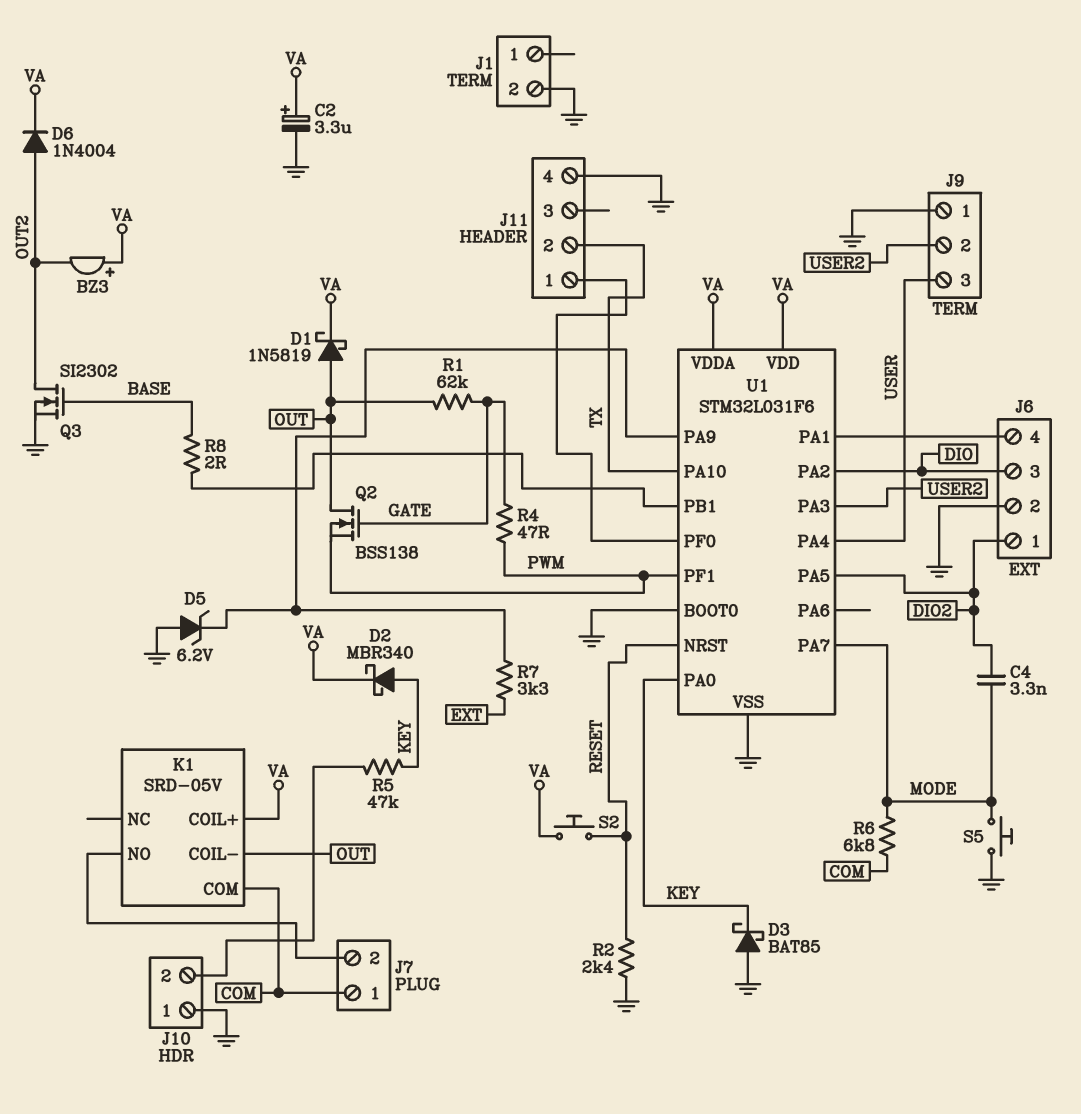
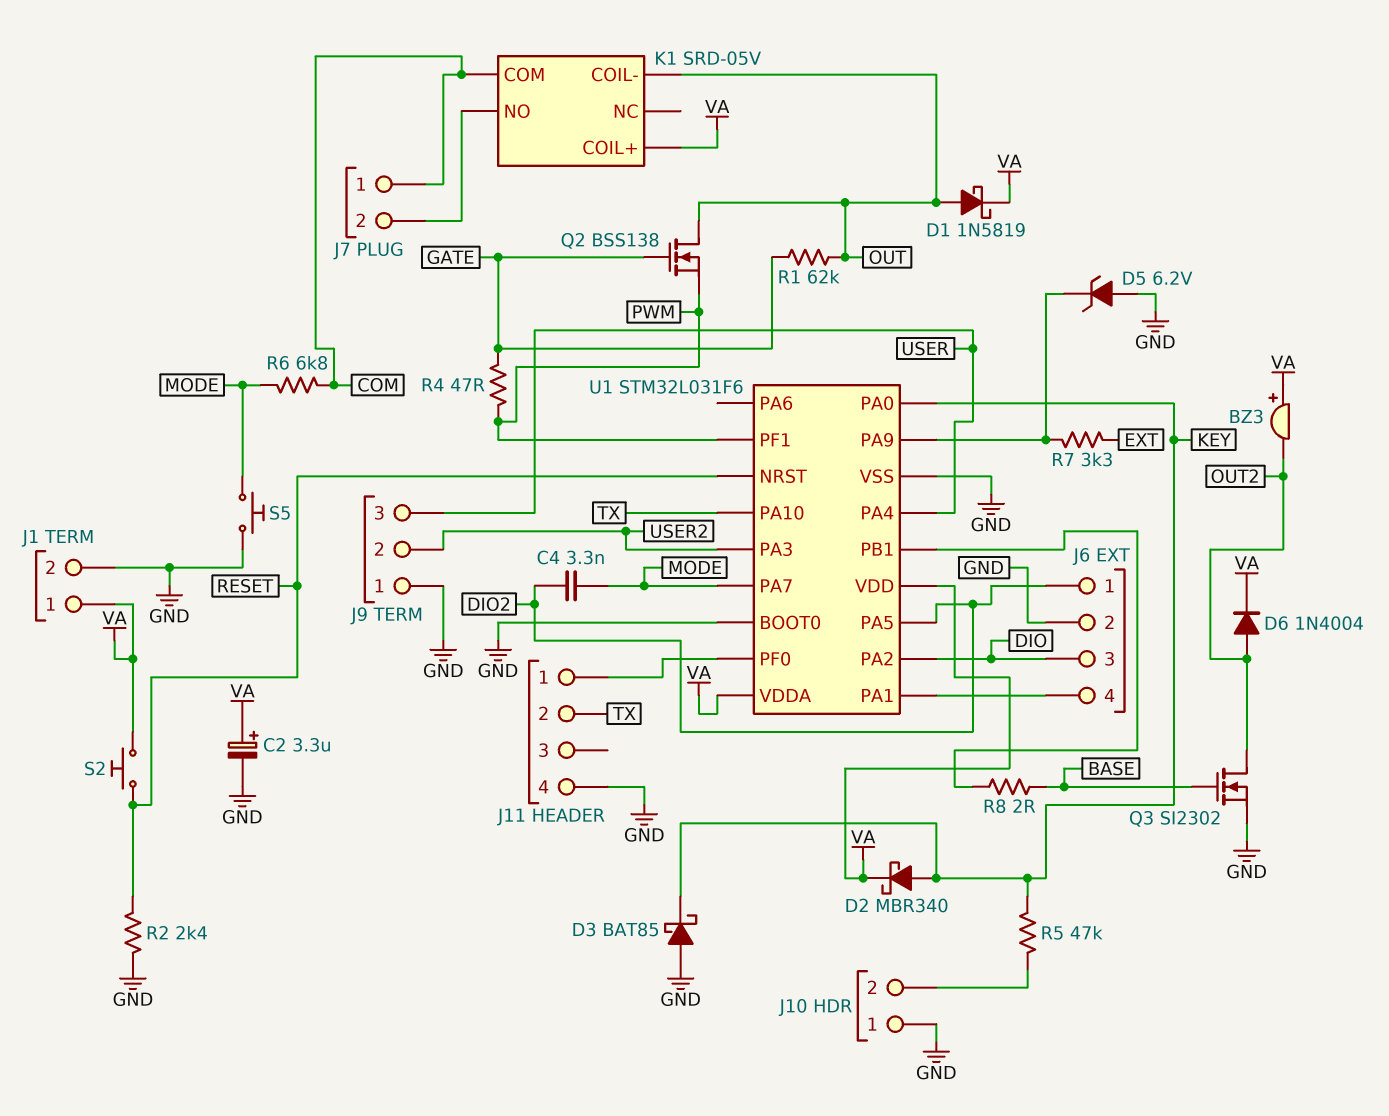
J1 pin 1: none -> VA

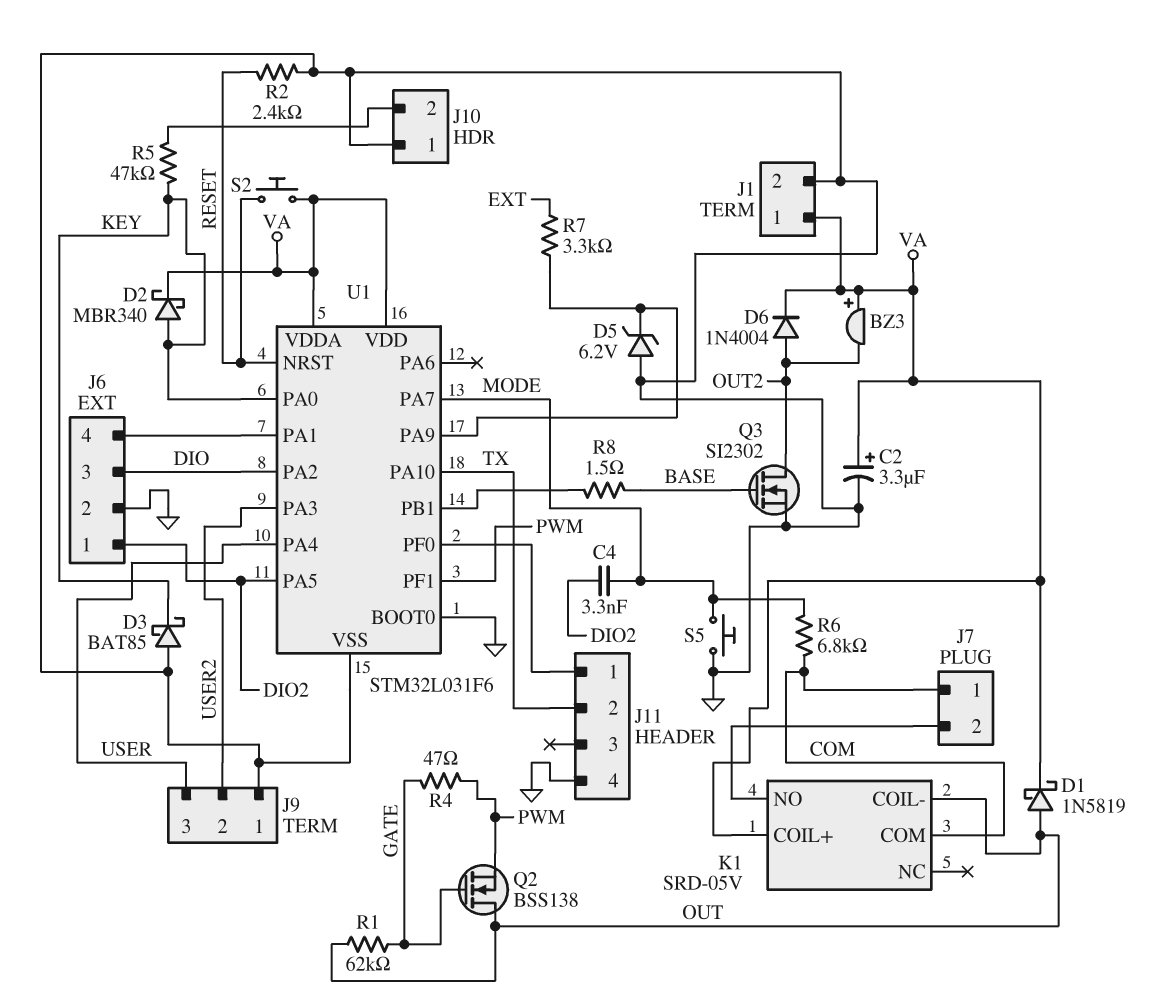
R8: 2 (BASE, U1/PB1) -> 1.5 (BASE, U1/PB1)

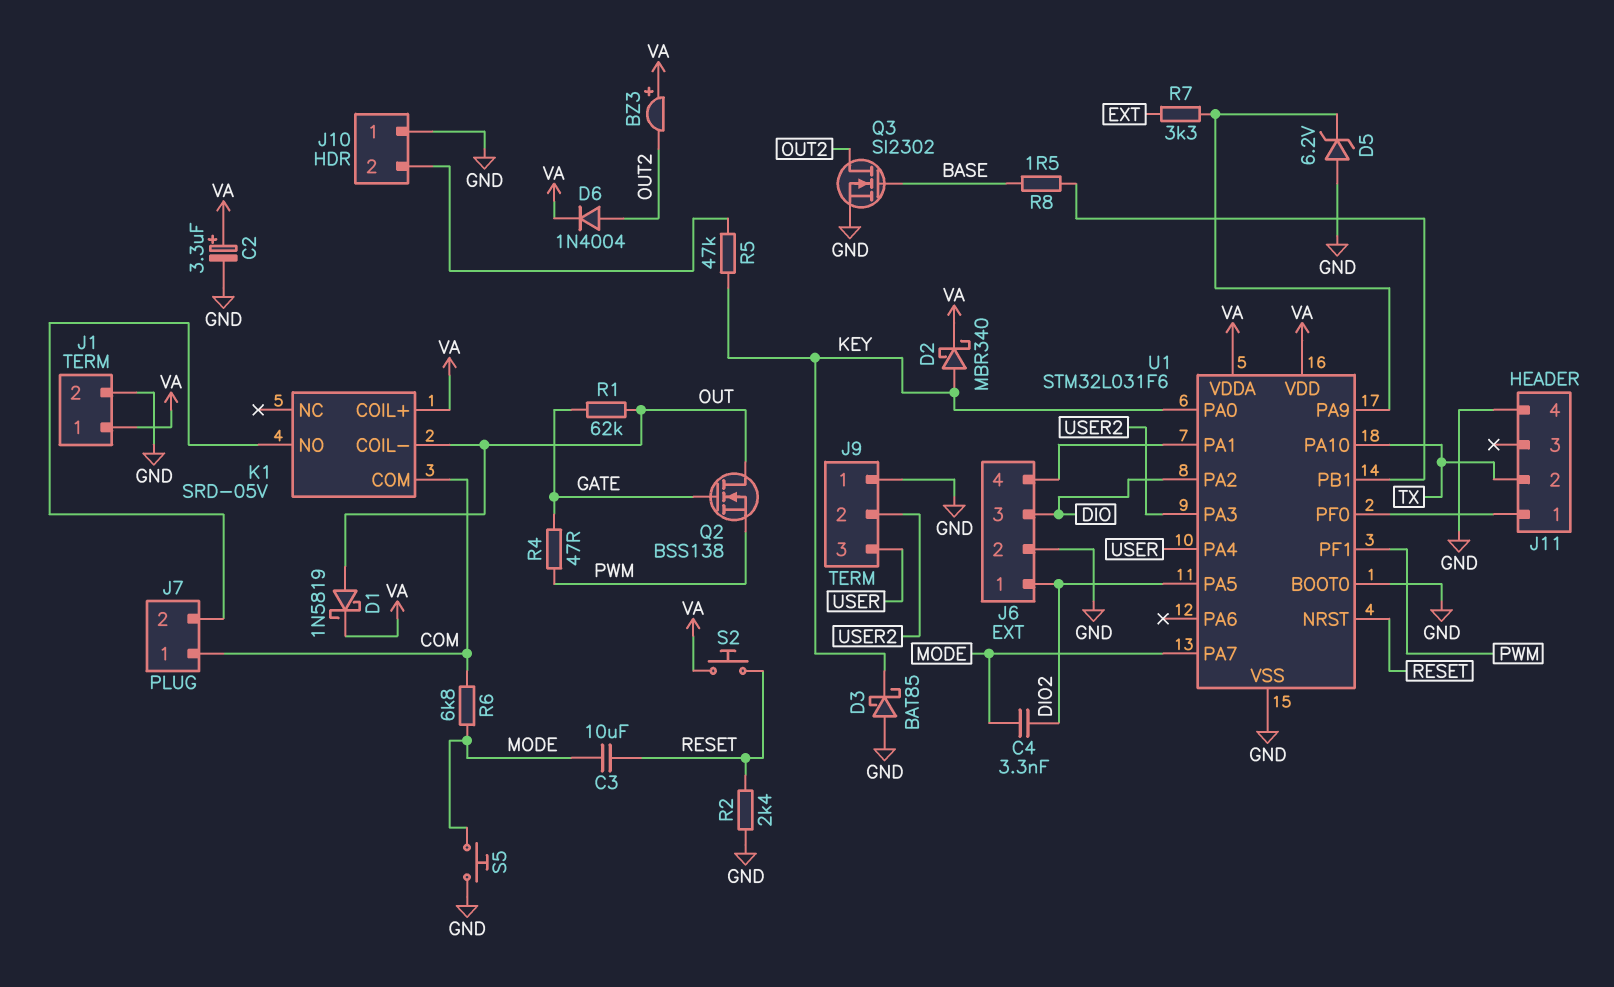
C3: none -> 10uF (MODE, RESET)

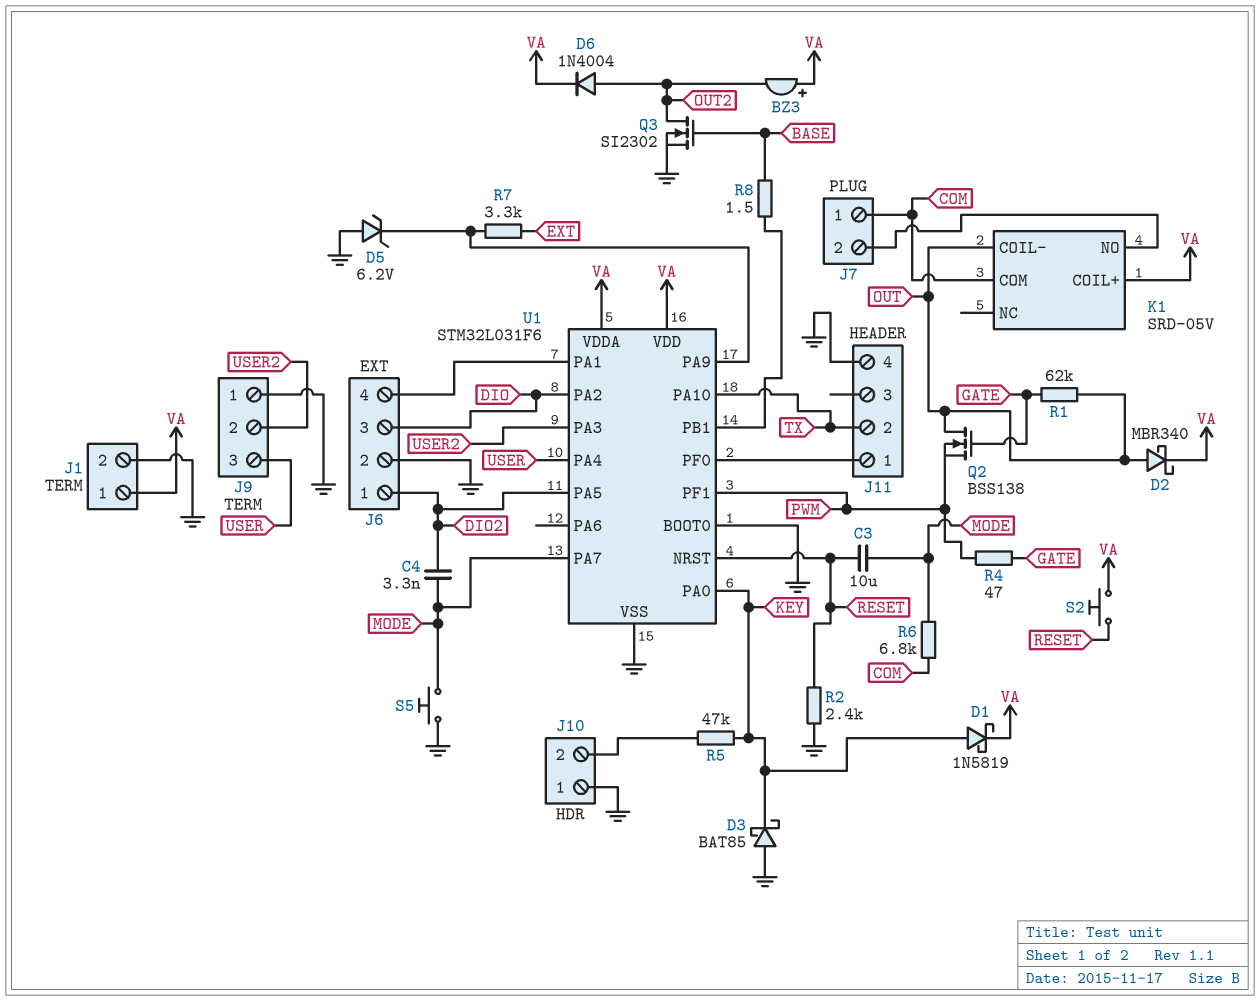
C2: 3.3uF (plus VA, minus GND) -> none
D1: schottky 1N5819 (A OUT, K VA) -> schottky 1N5819 (A KEY, K VA)
D2: schottky MBR340 (A KEY, K VA) -> schottky MBR340 (A OUT, K VA)

